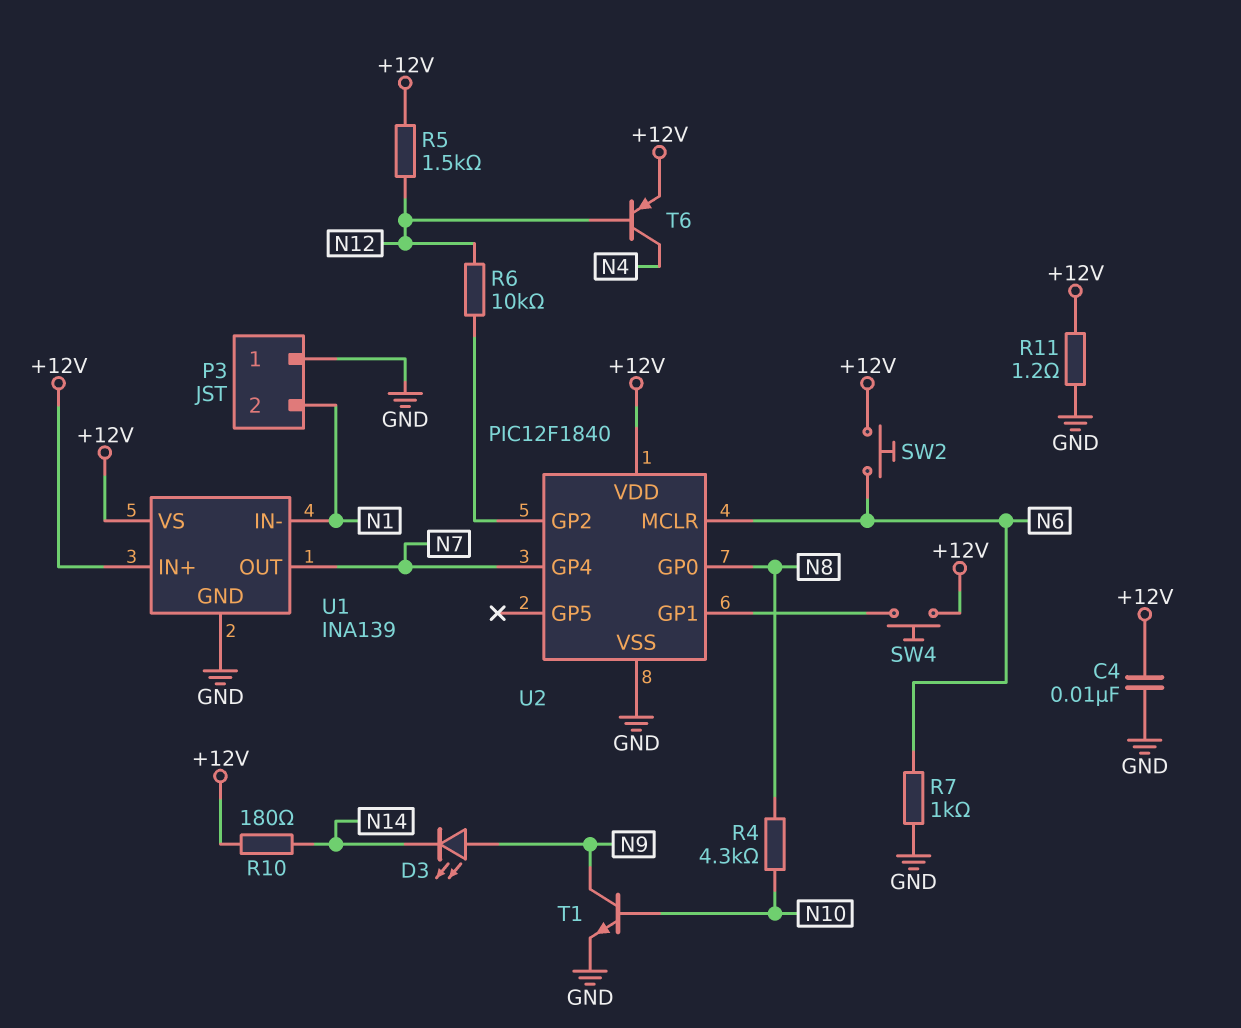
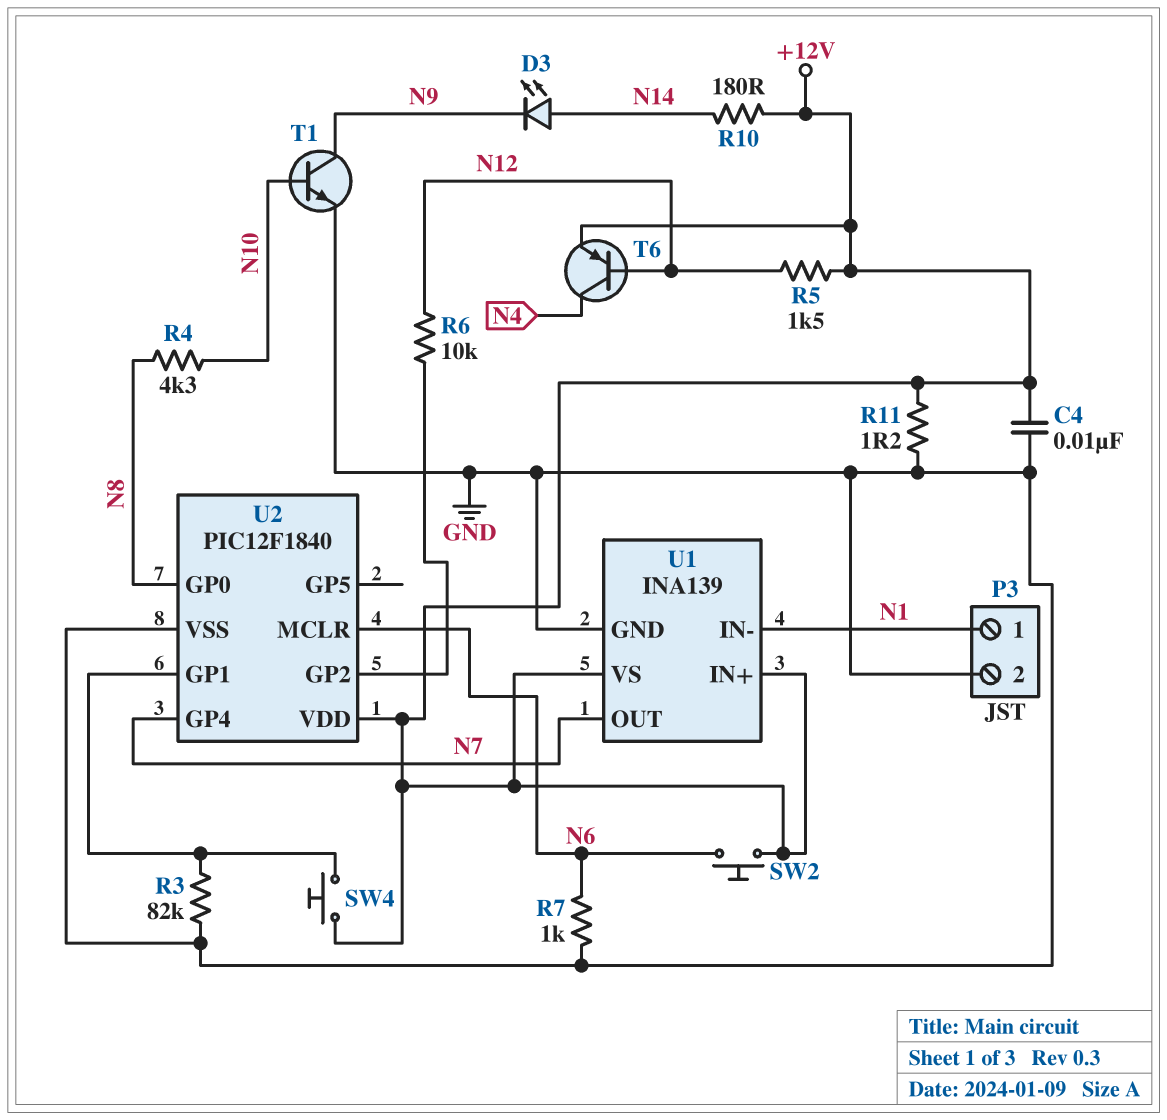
D3: LED (A N9, K N14) -> LED (A N14, K N9)
P3 pin 1: GND -> N1
P3 pin 2: N1 -> GND
R3: none -> 82k (GND, U2/GP1)

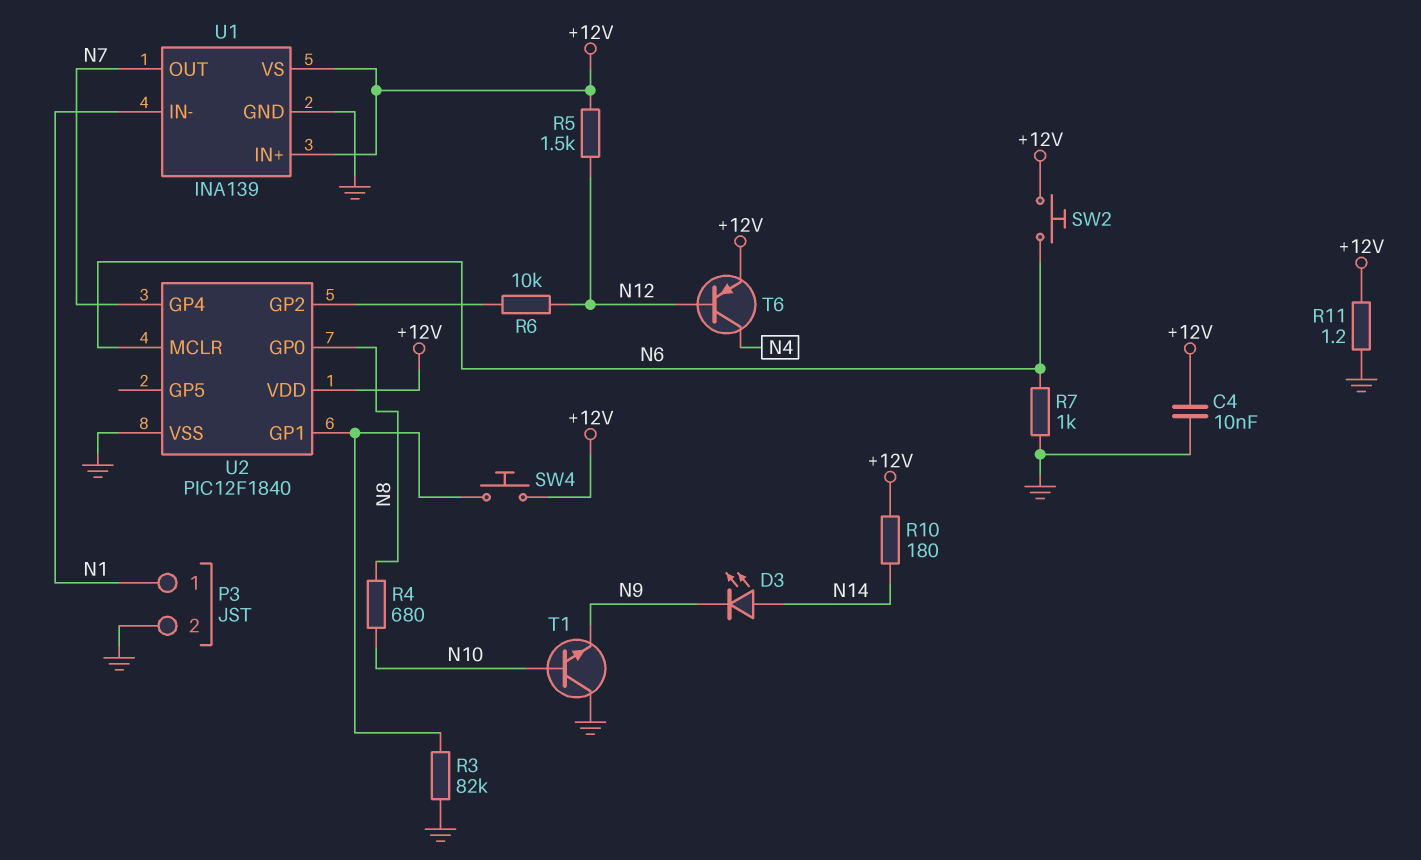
R4: 4.3k (N8, N10) -> 680 (N8, N10)
T1: NPN (B N10, C N9, E GND) -> NPN (B N10, C GND, E N9)

